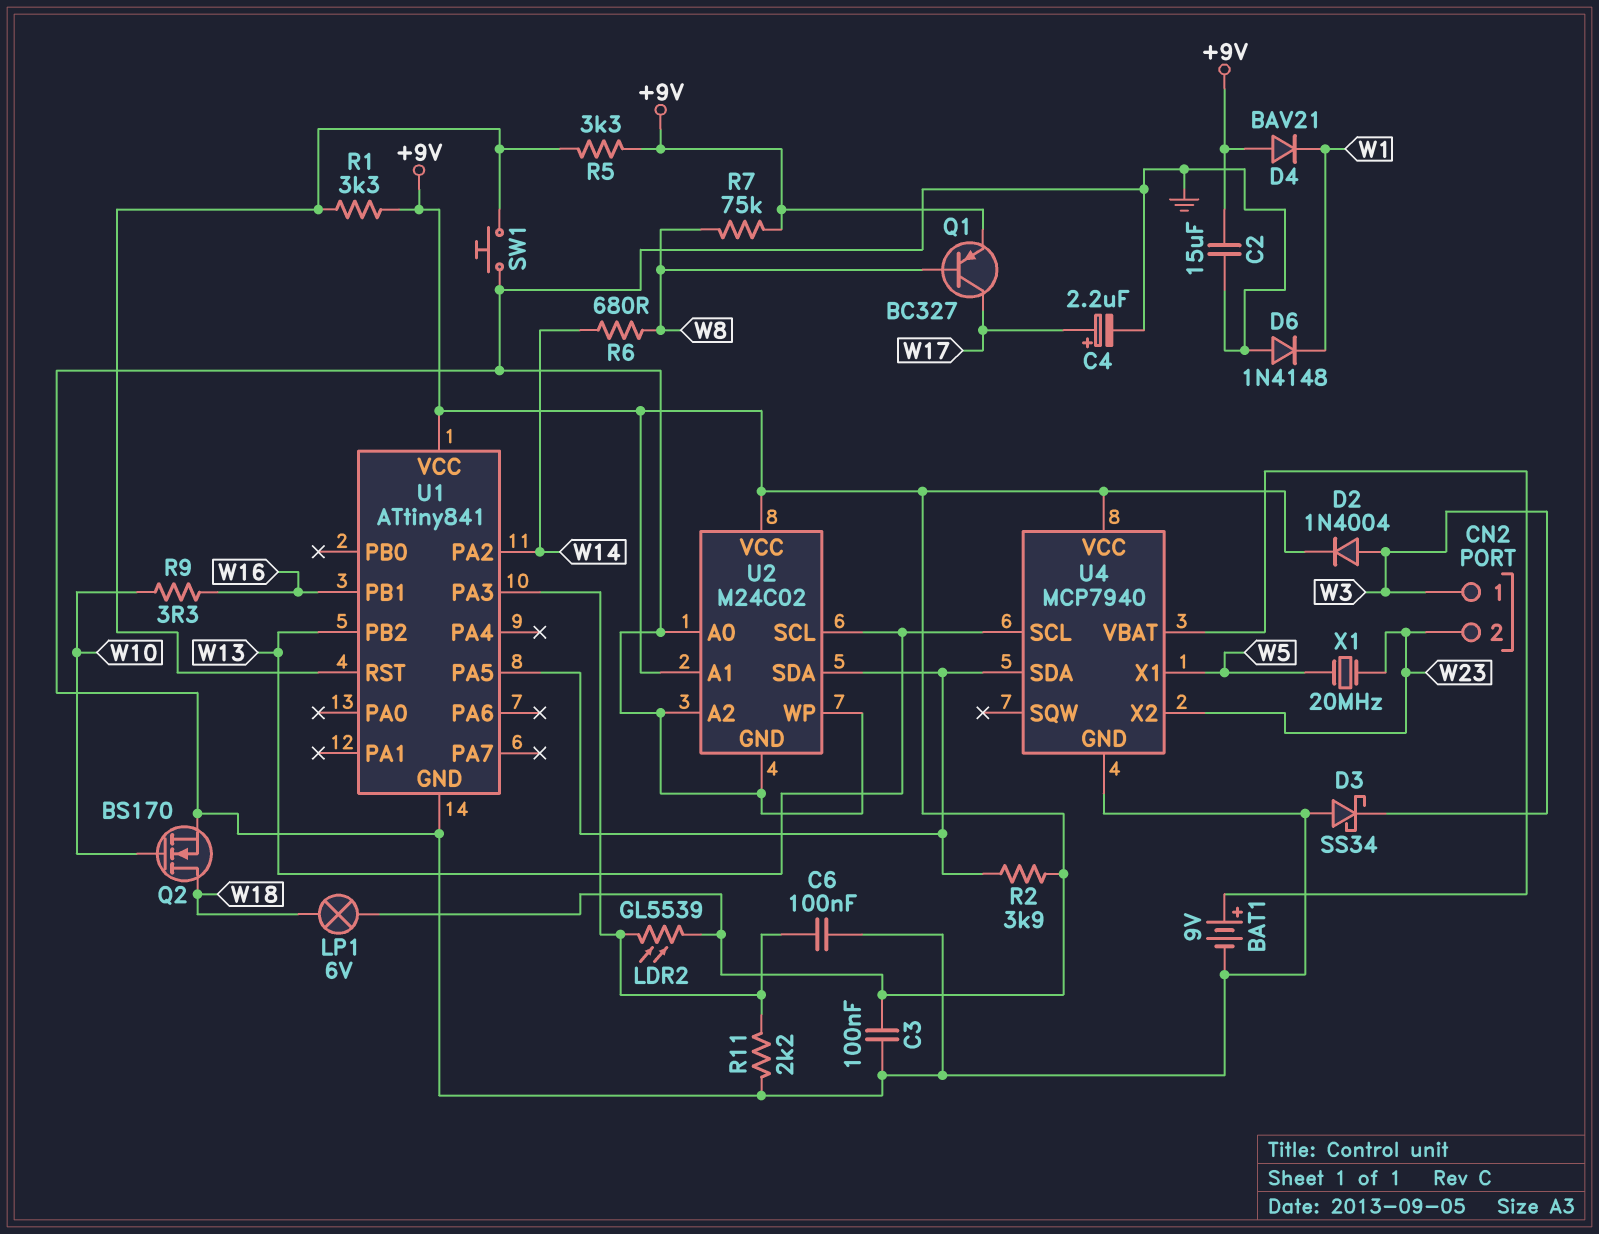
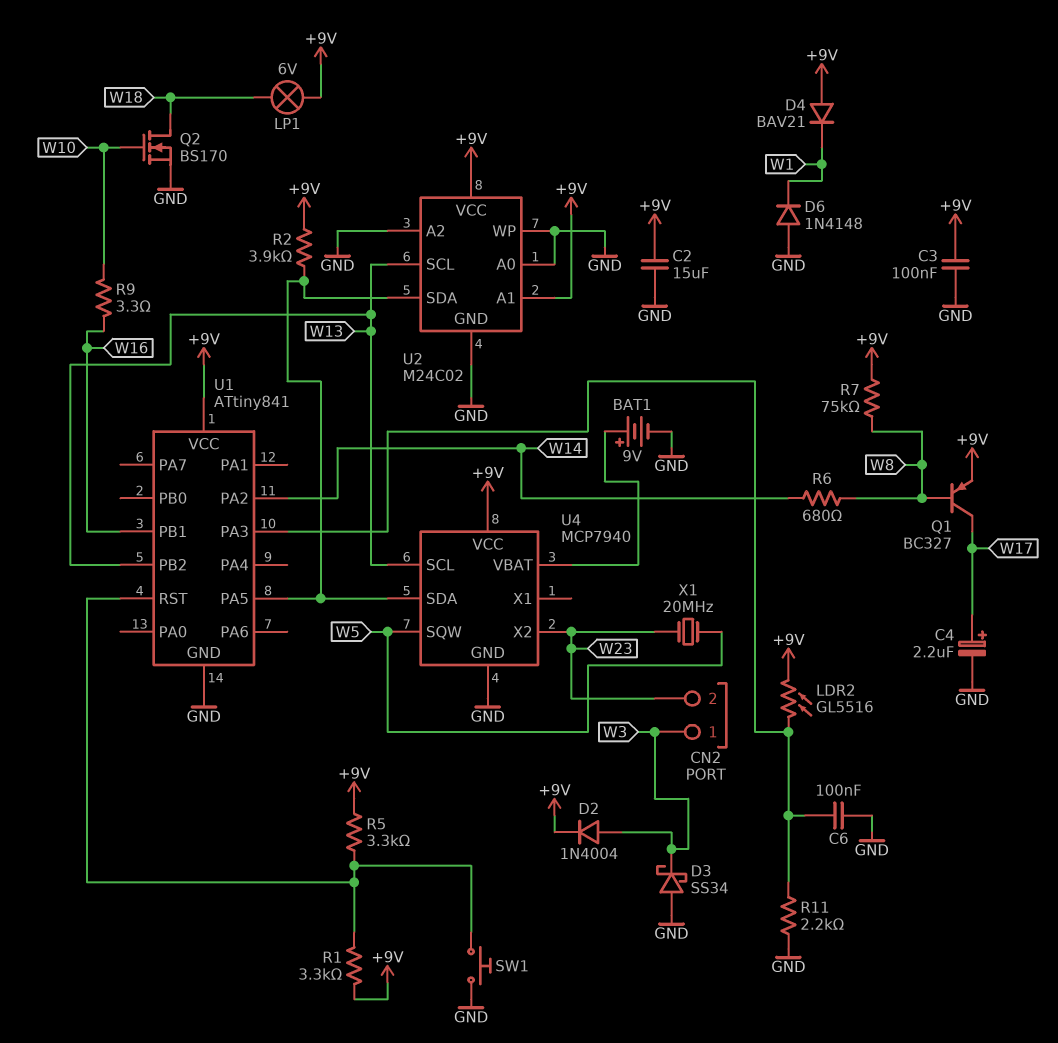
LDR2: GL5539 (+9V, U1/PA3) -> GL5516 (+9V, U1/PA3)
U4 pin SQW: none -> W5
U4 pin X1: W5 -> none

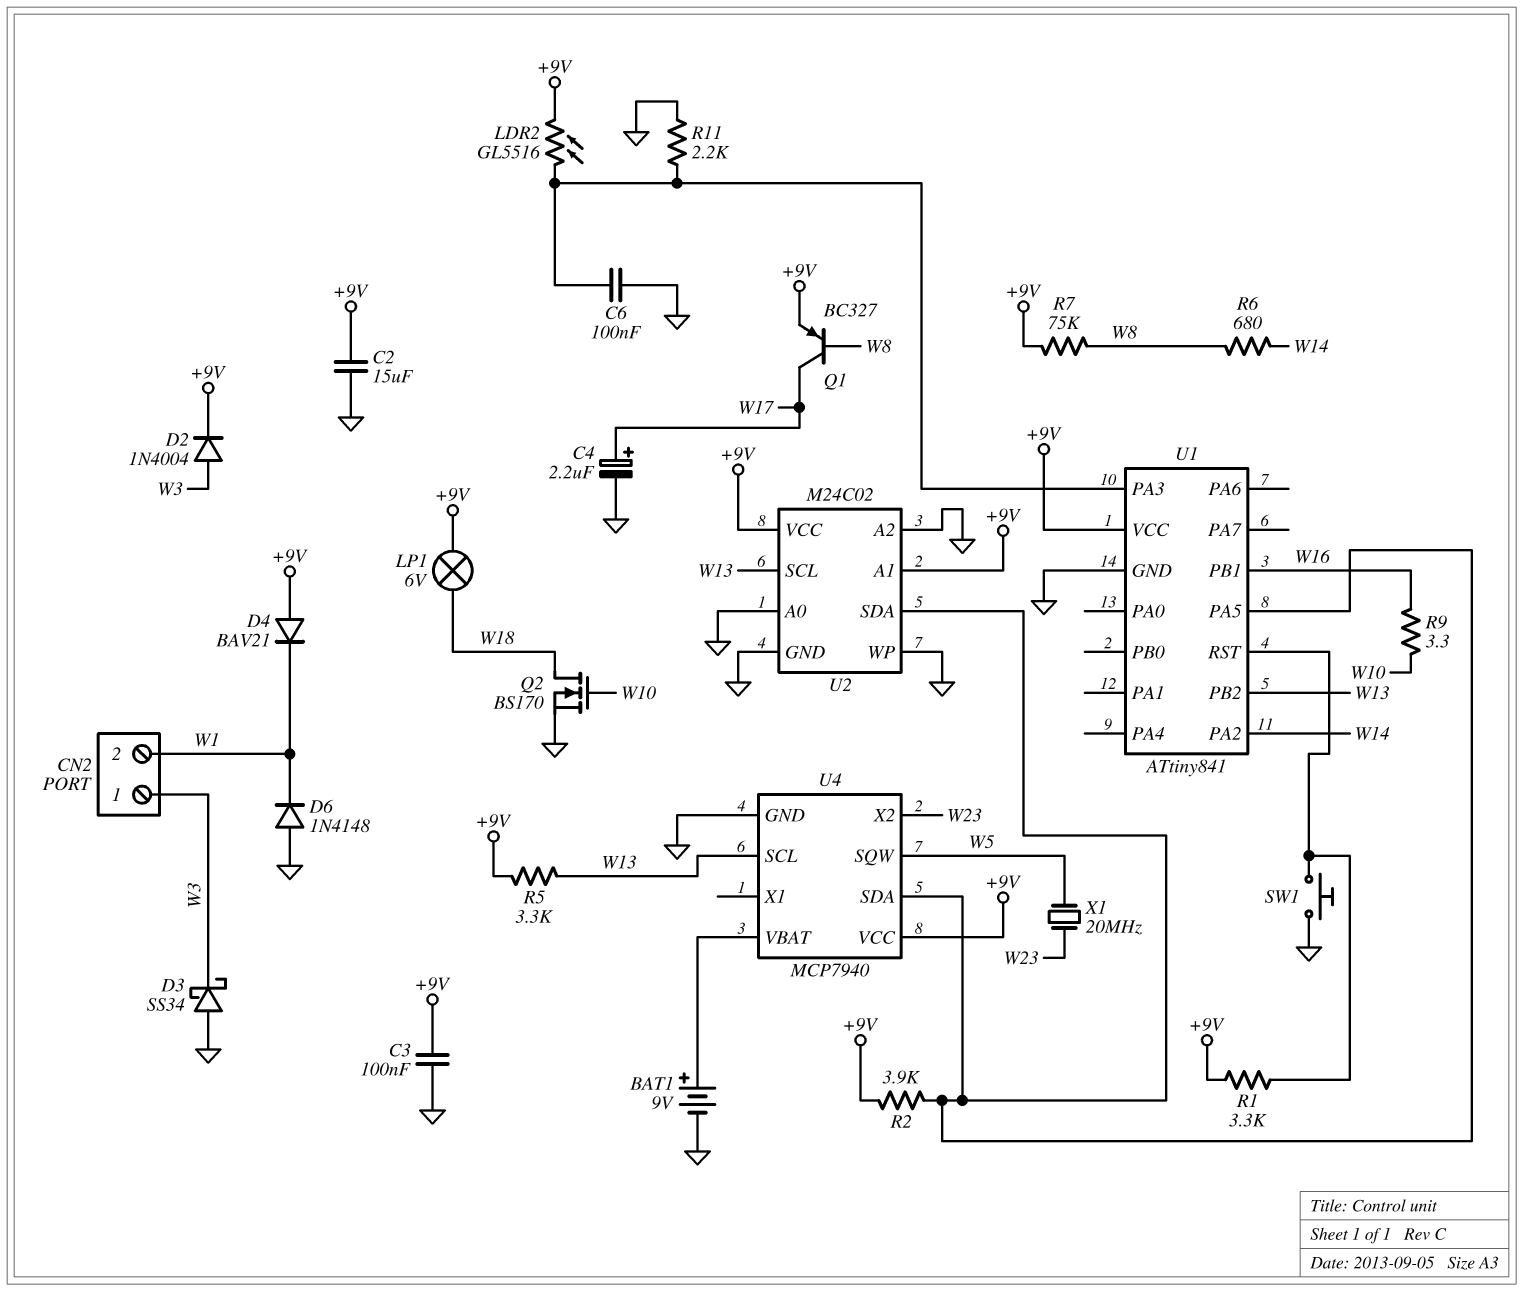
CN2 pin 2: W23 -> W1
R5: 3.3k (+9V, U1/RST) -> 3.3k (+9V, W13)

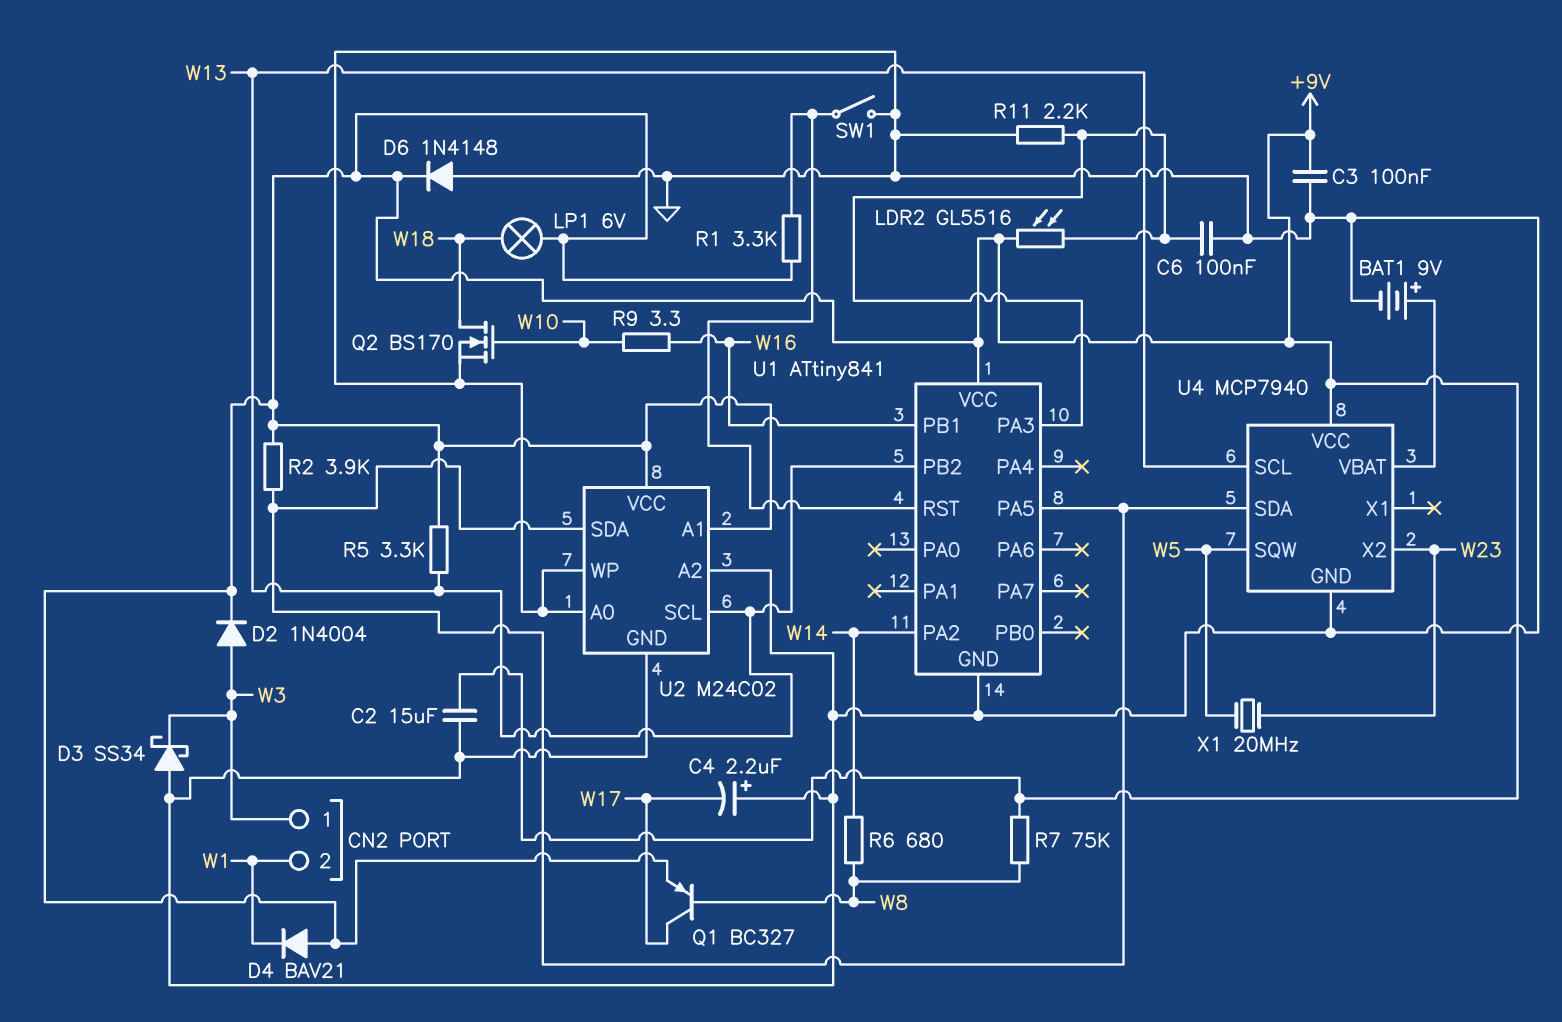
C4: 2.2uF (plus W17, minus GND) -> 2.2uF (plus GND, minus W17)
D6: diode 1N4148 (A GND, K W1) -> diode 1N4148 (A GND, K +9V)
SW1: button (GND, U1/RST) -> switch (GND, U1/RST)

